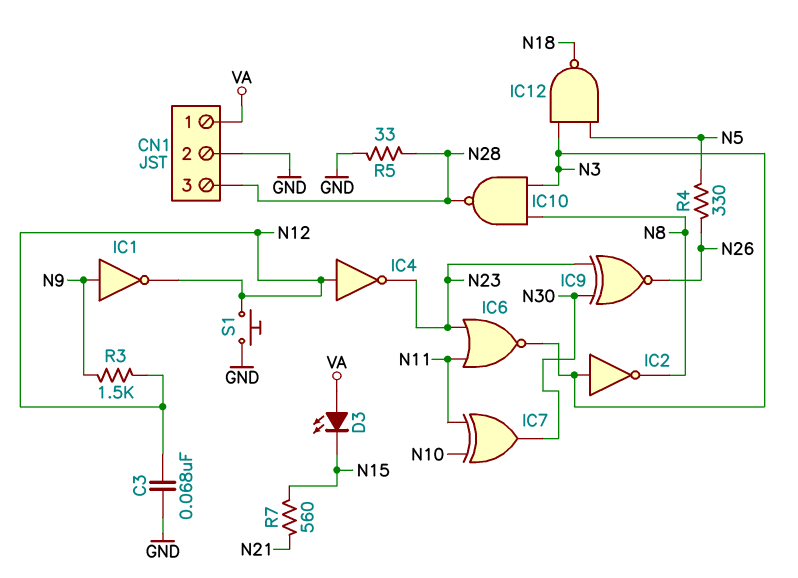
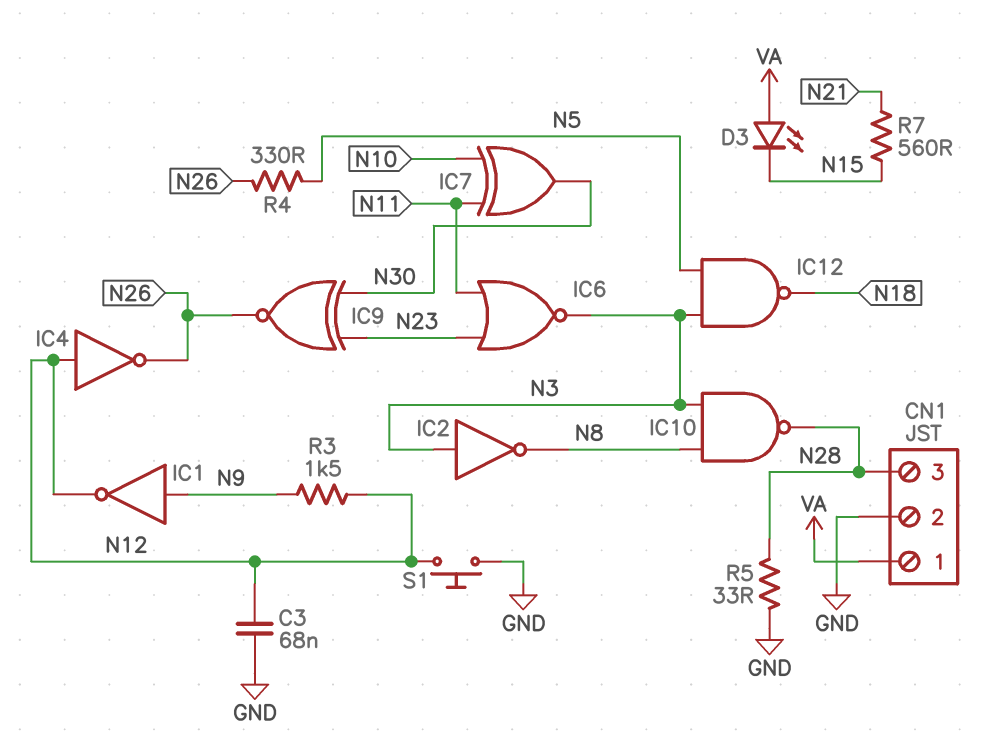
IC4: NOT (in N12, out N23) -> NOT (in N12, out N26)

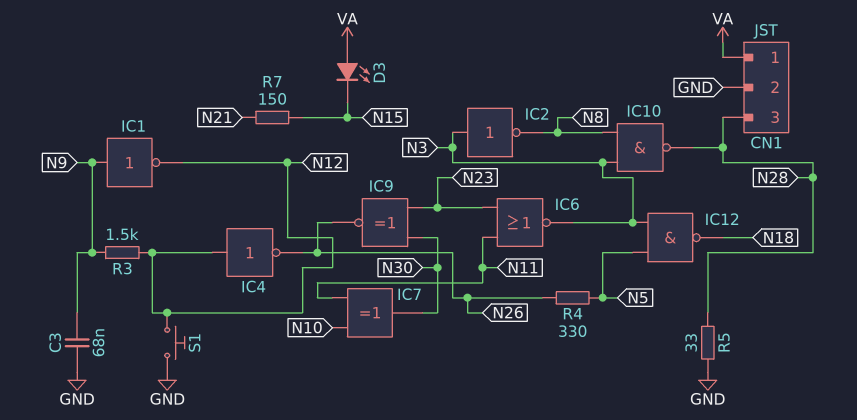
C3: 68nF (GND, N12) -> 68nF (GND, N9)
R7: 560 (N15, N21) -> 150 (N15, N21)

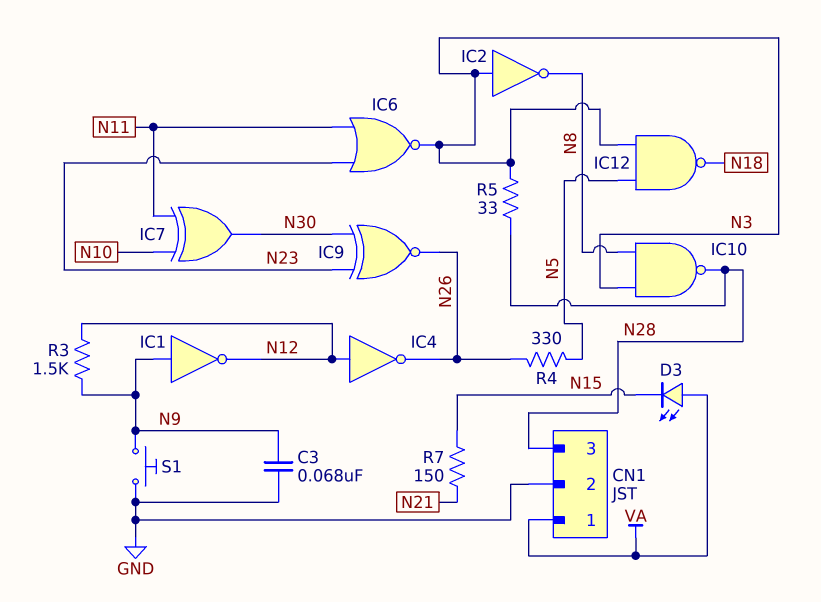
R5: 33 (GND, N28) -> 33 (N3, N28)
S1: button (GND, N12) -> button (GND, N9)

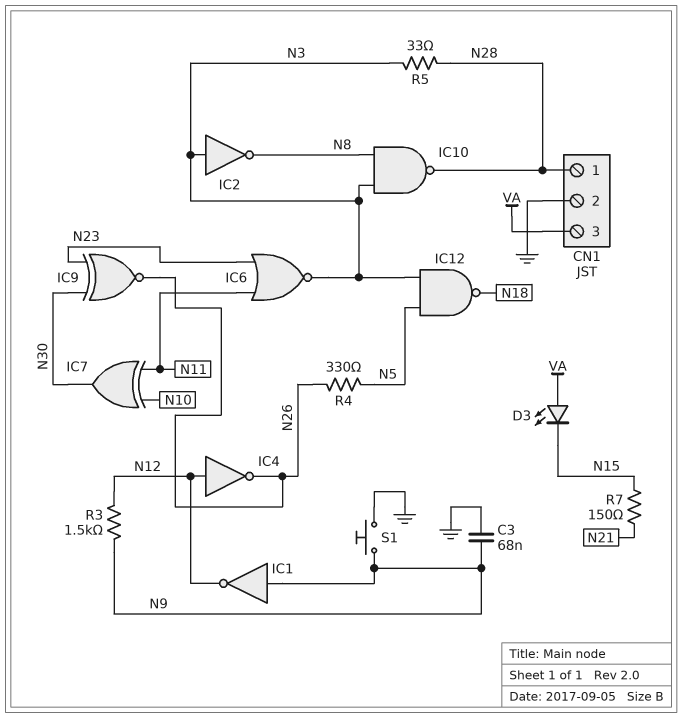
CN1 pin 1: VA -> N28
CN1 pin 3: N28 -> VA

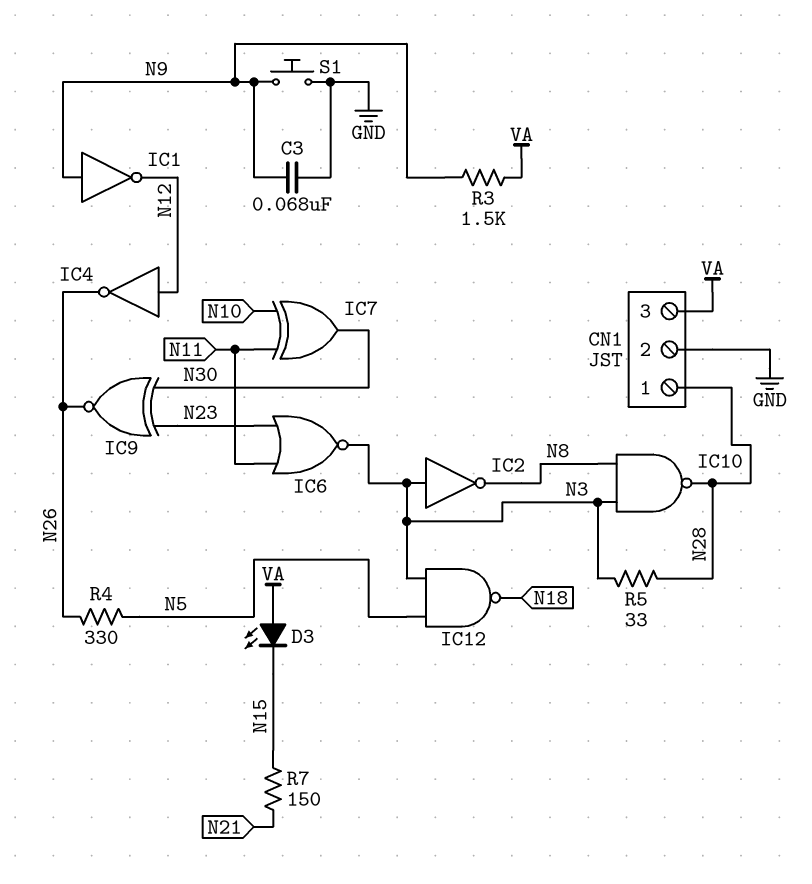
R3: 1.5k (N9, N12) -> 1.5k (N9, VA)

